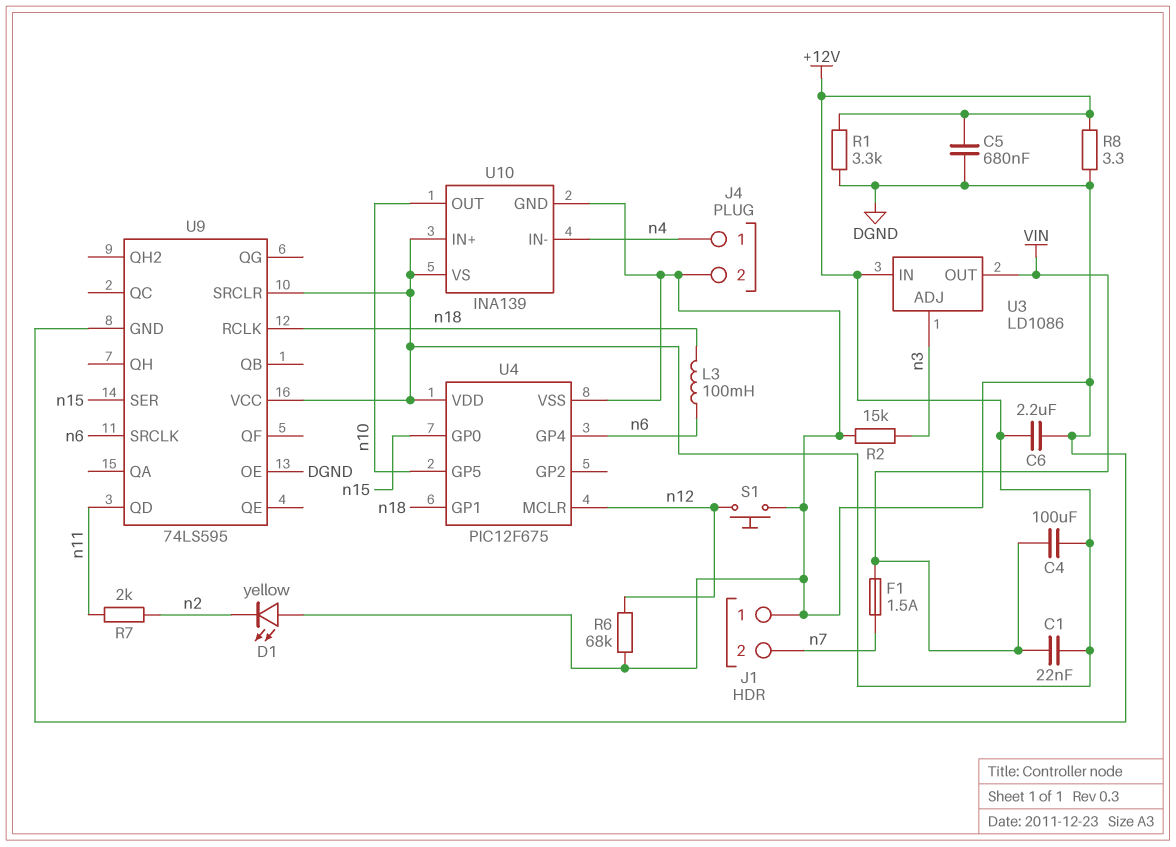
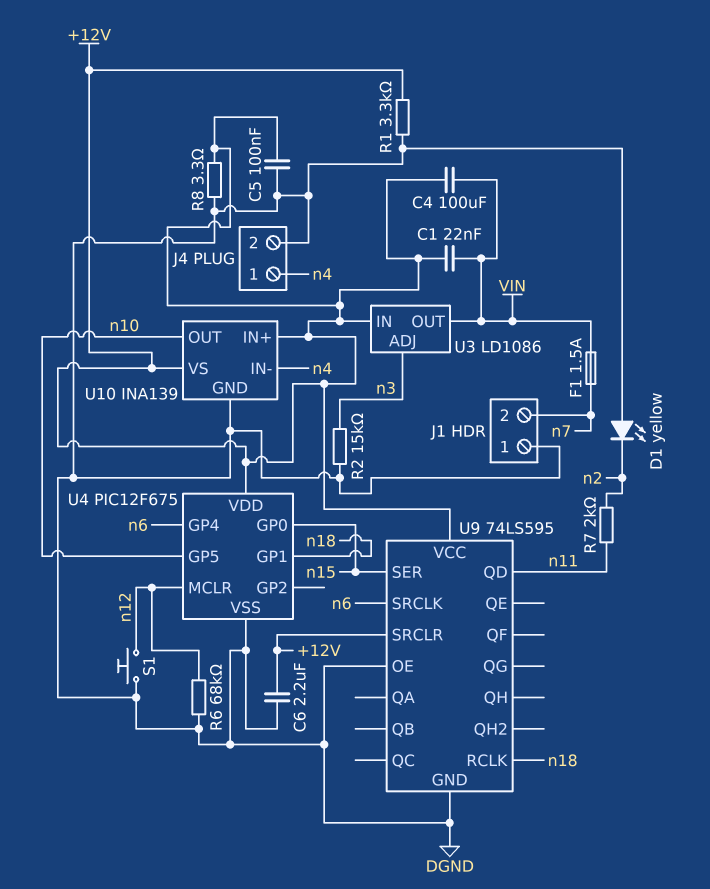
C5: 680nF (+12V, DGND) -> 100nF (+12V, DGND)
L3: 100mH (n6, n18) -> none

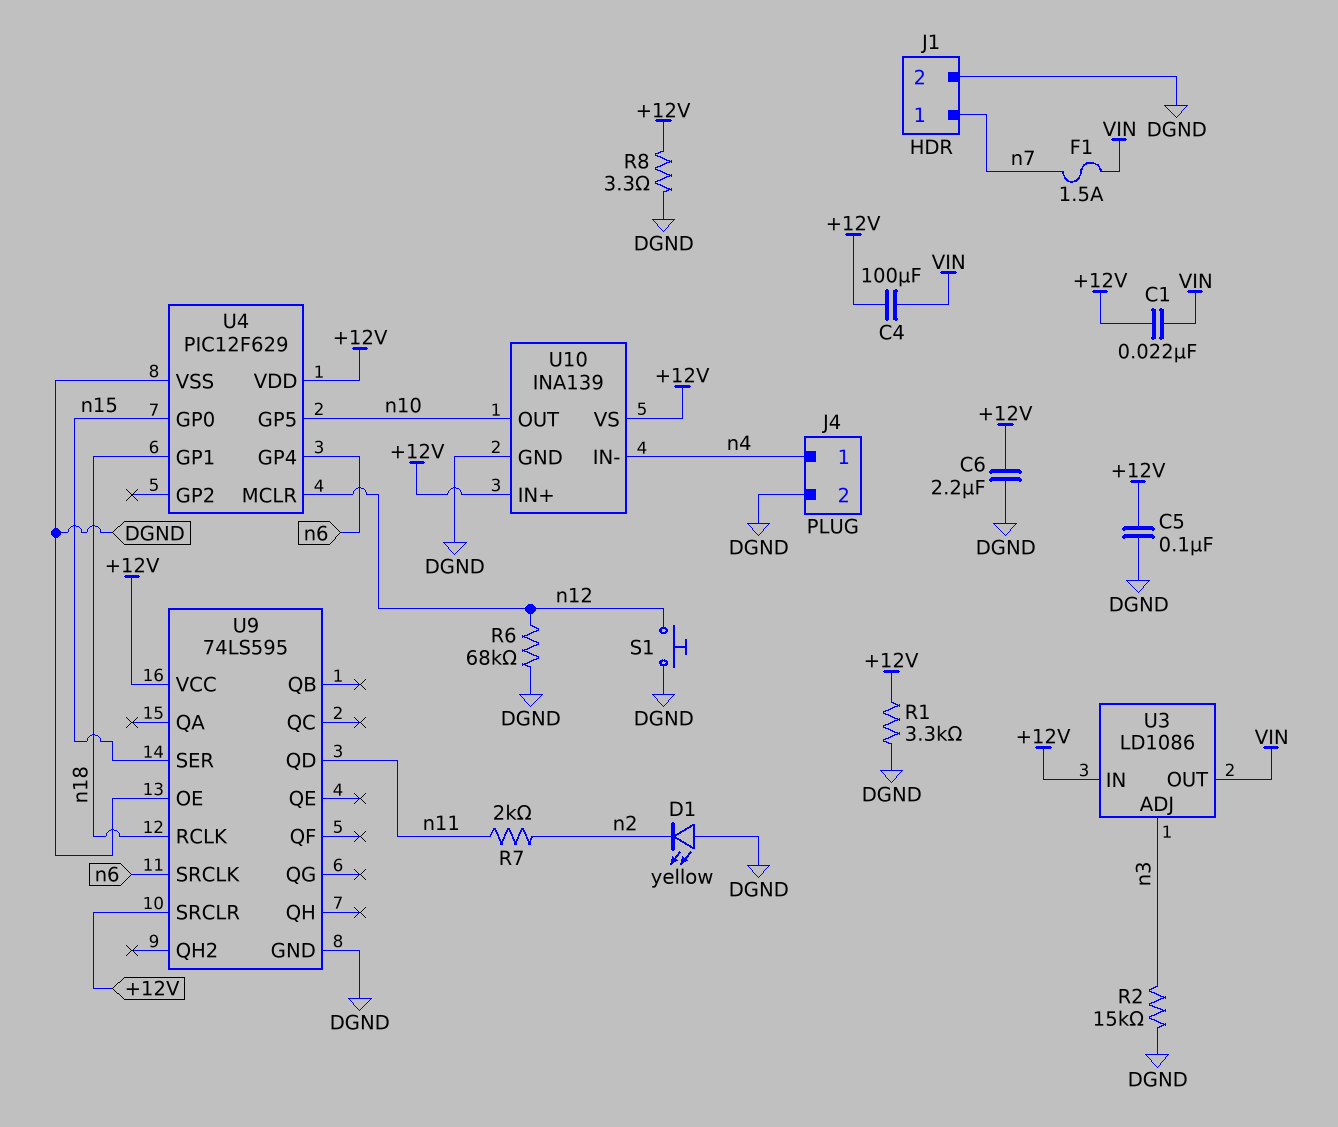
J1 pin 1: DGND -> n7
J1 pin 2: n7 -> DGND
U4: PIC12F675 -> PIC12F629

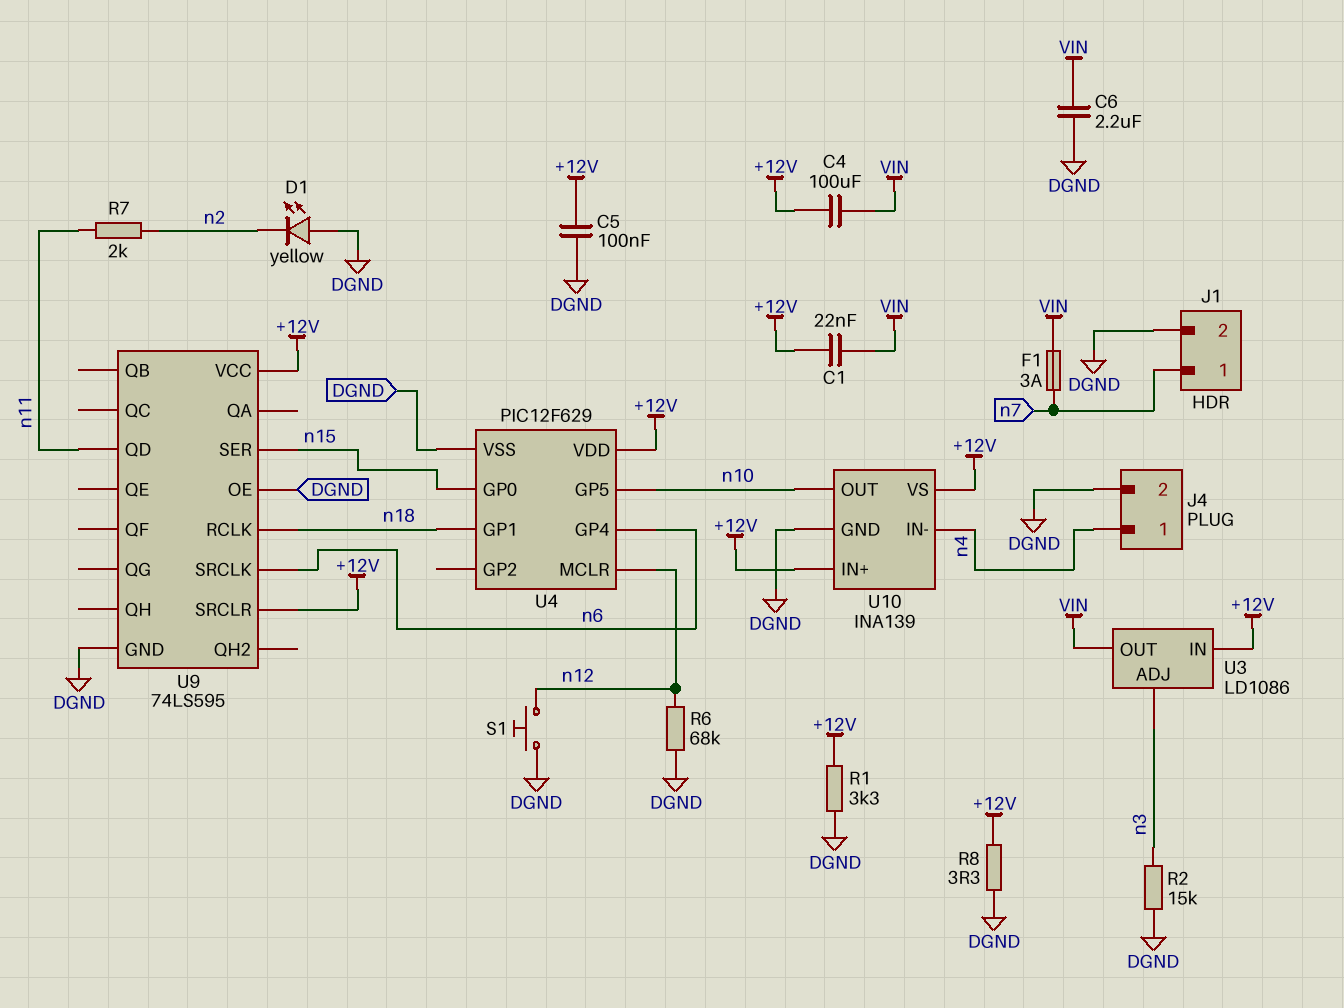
C6: 2.2uF (+12V, DGND) -> 2.2uF (DGND, VIN)
F1: 1.5A (VIN, n7) -> 3A (VIN, n7)

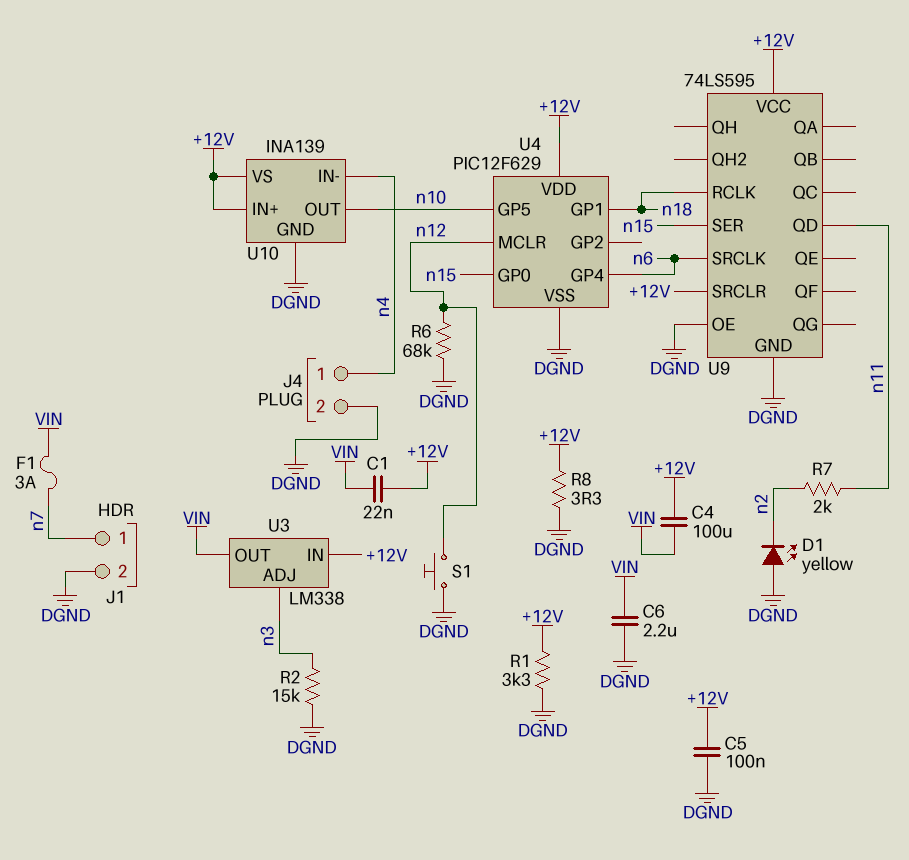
U3: LD1086 -> LM338

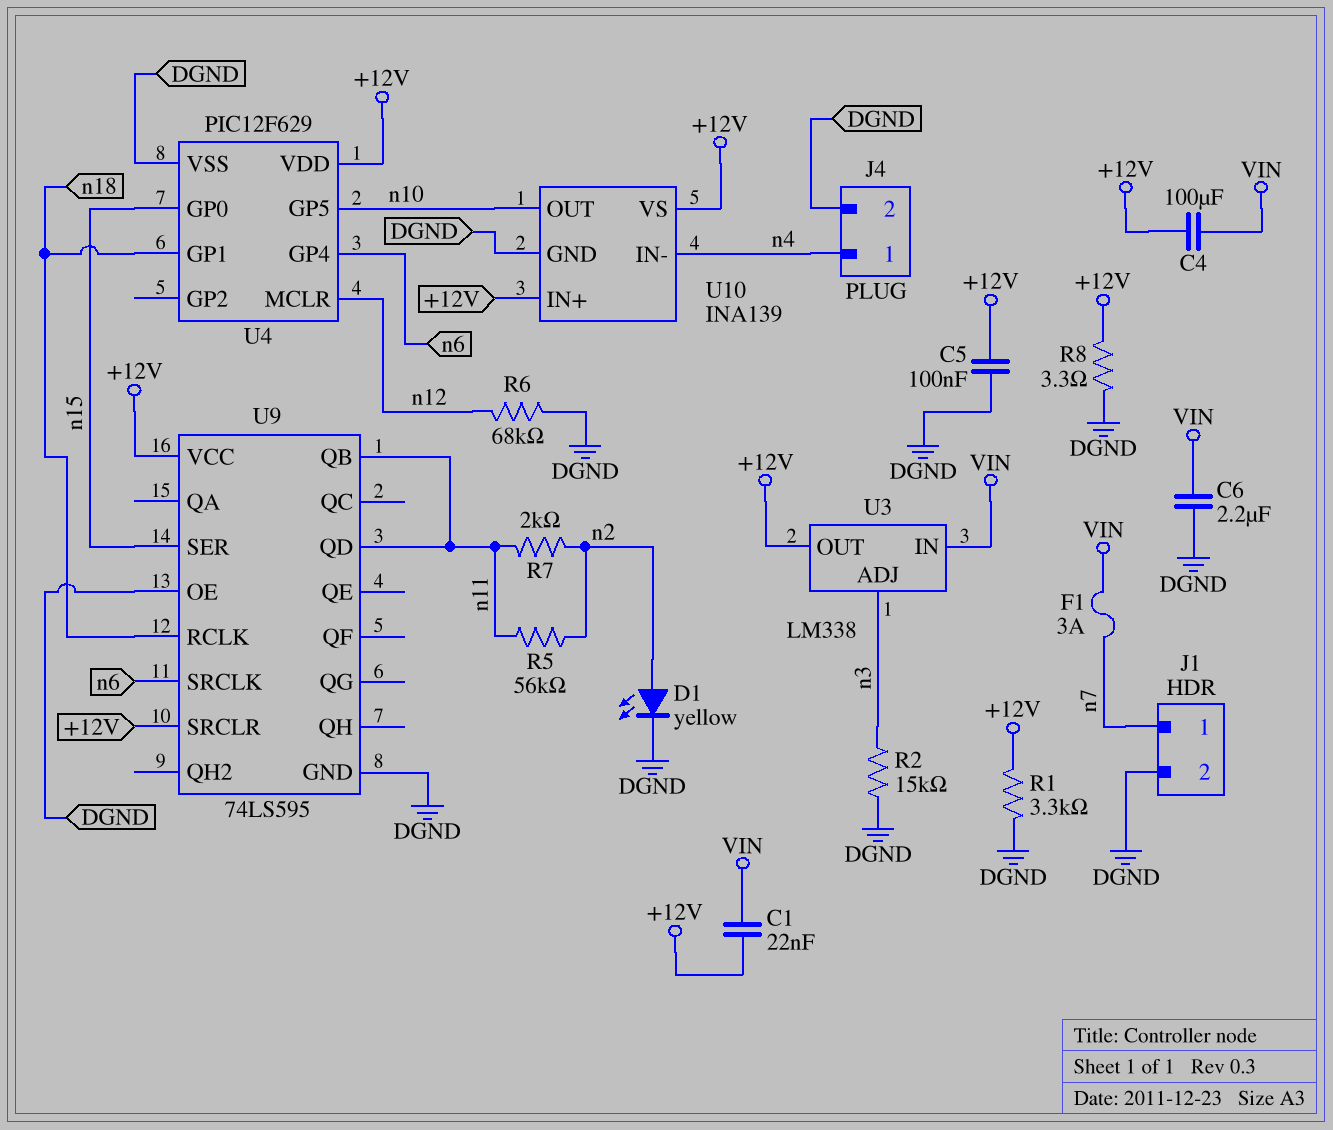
D1: LED yellow (A DGND, K n2) -> LED yellow (A n2, K DGND)
R5: none -> 56k (n2, n11)
S1: button (DGND, n12) -> none
U3 pin IN: +12V -> VIN
U3 pin OUT: VIN -> +12V
U9 pin QB: none -> n11

